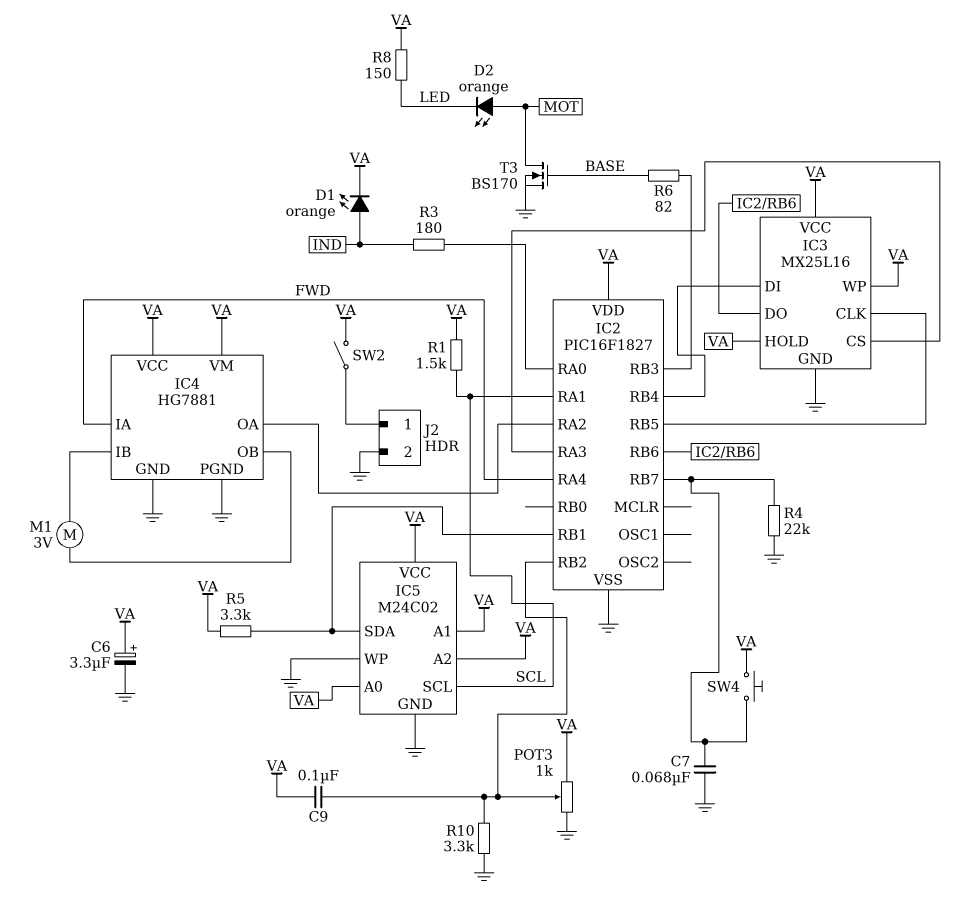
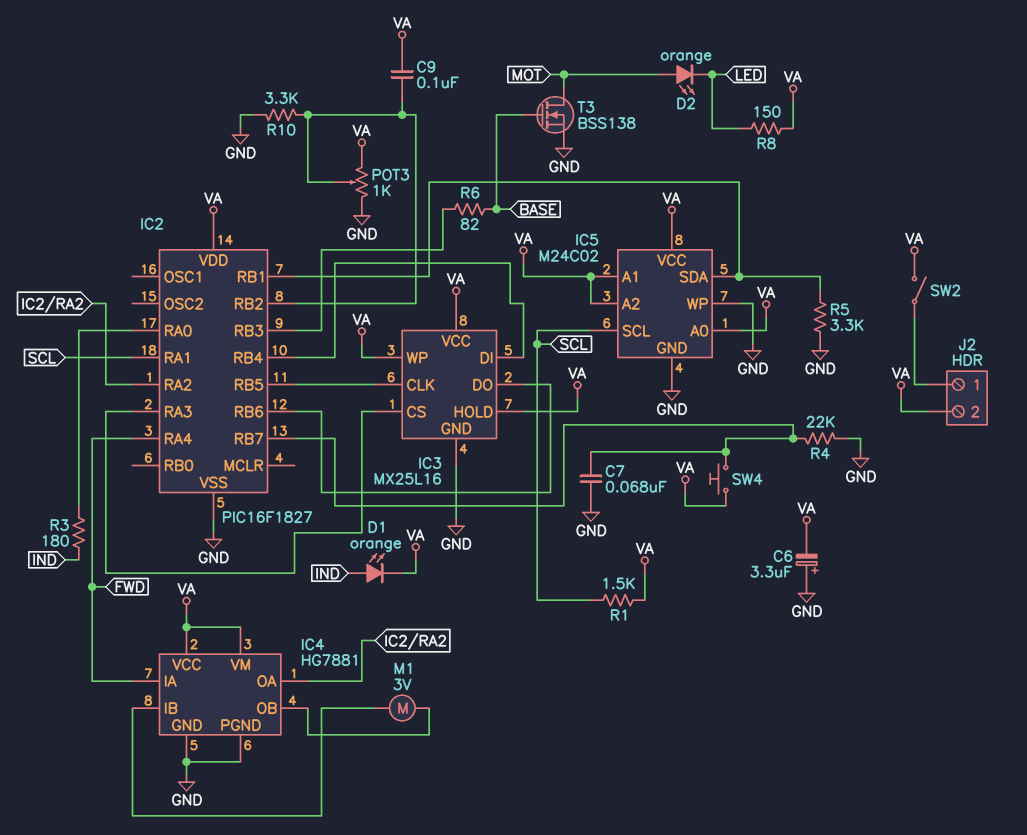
C6: 3.3uF (plus VA, minus GND) -> 3.3uF (plus GND, minus VA)
J2 pin 2: GND -> VA
R5: 3.3k (IC2/RB1, VA) -> 3.3k (GND, IC2/RB1)
T3: NMOS BS170 (G BASE, D MOT, S GND) -> NMOS BSS138 (G BASE, D MOT, S GND)

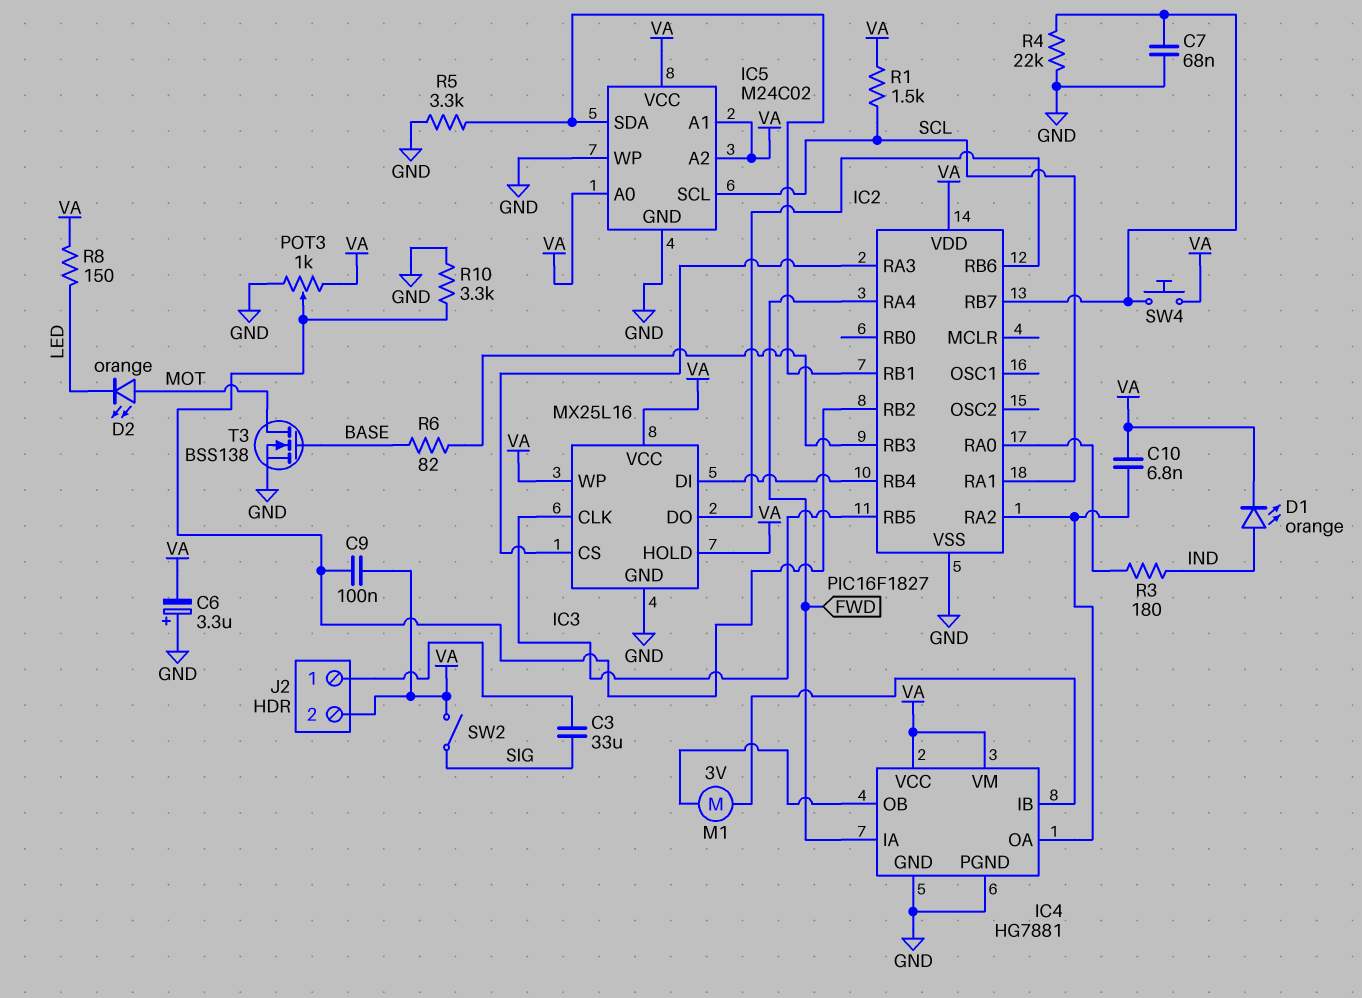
C3: none -> 33uF (J2/1, SIG)
C10: none -> 6.8nF (IC2/RA2, VA)
SW2: switch (J2/1, VA) -> switch (SIG, VA)

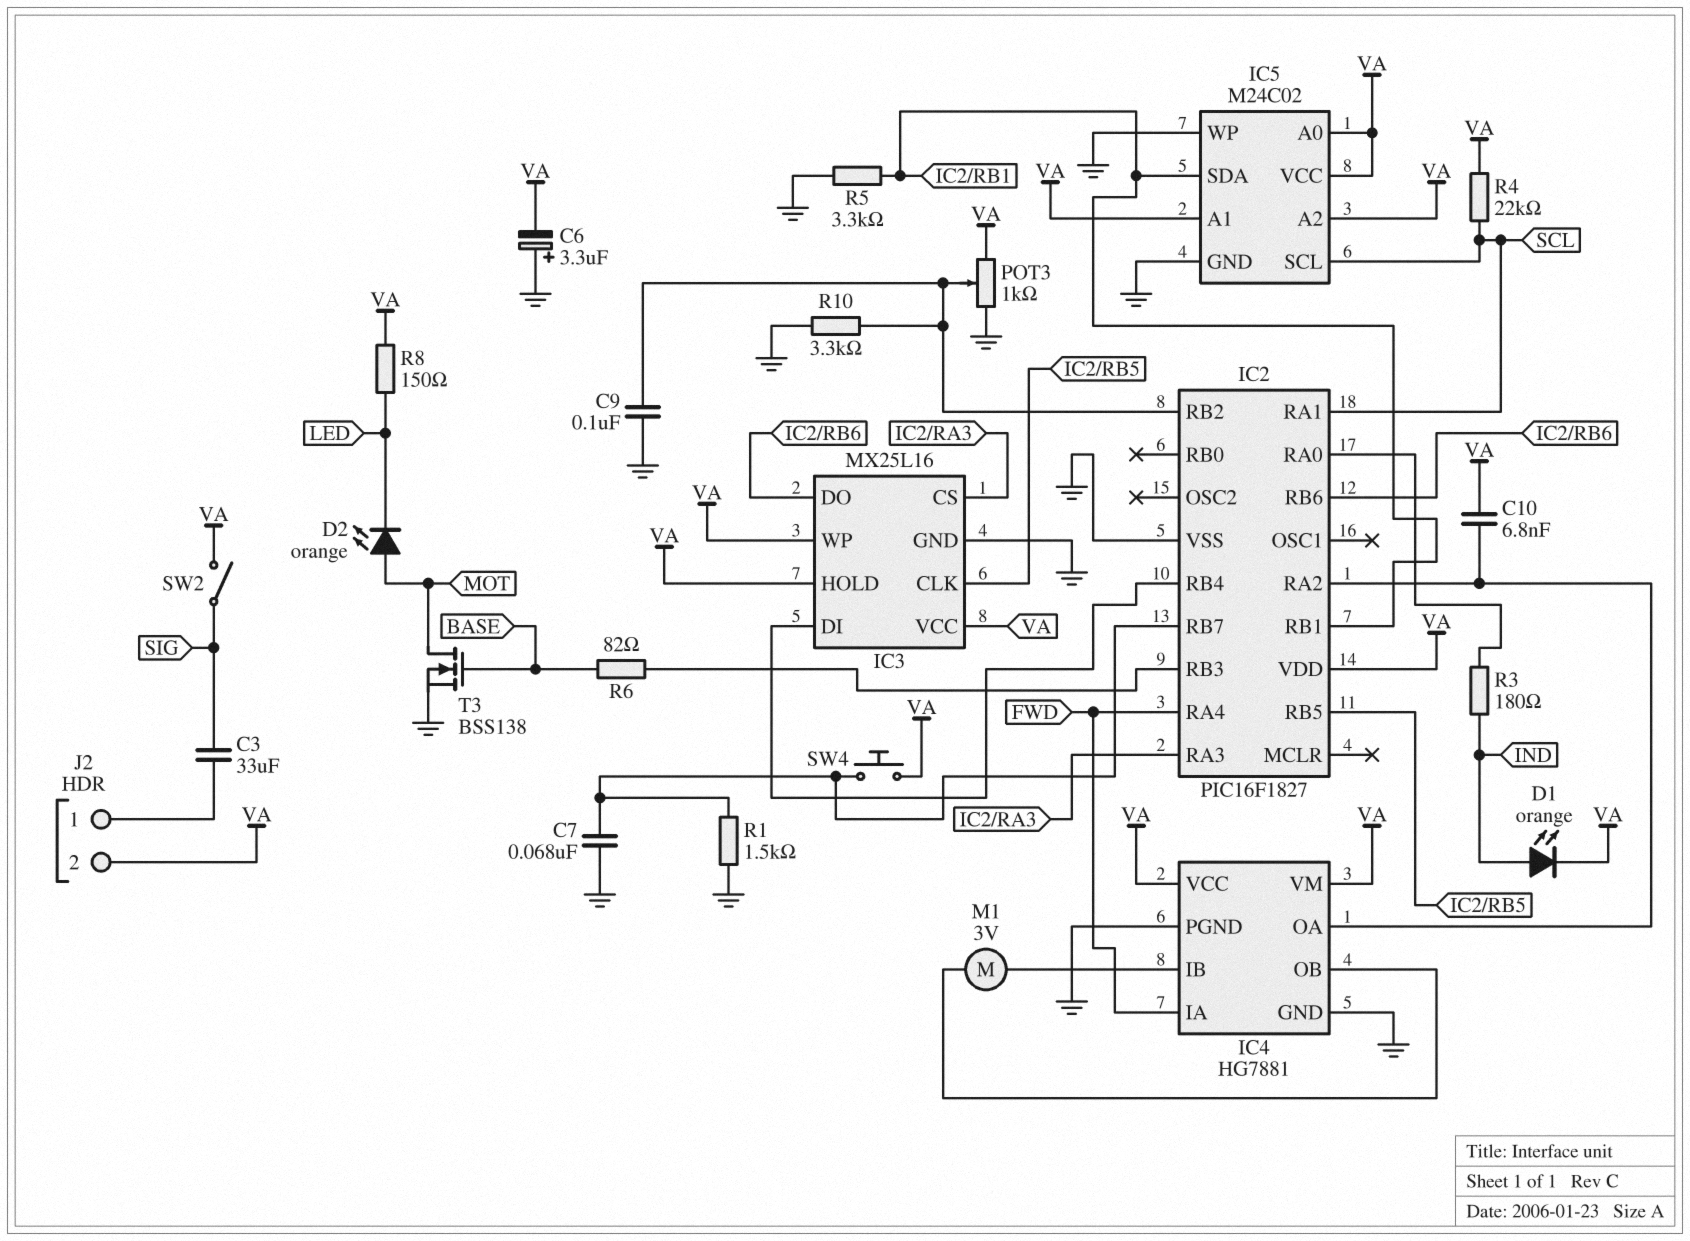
C9: 100nF (IC2/RB2, VA) -> 100nF (GND, IC2/RB2)
R1: 1.5k (SCL, VA) -> 1.5k (GND, IC2/RB7)
R4: 22k (GND, IC2/RB7) -> 22k (SCL, VA)

